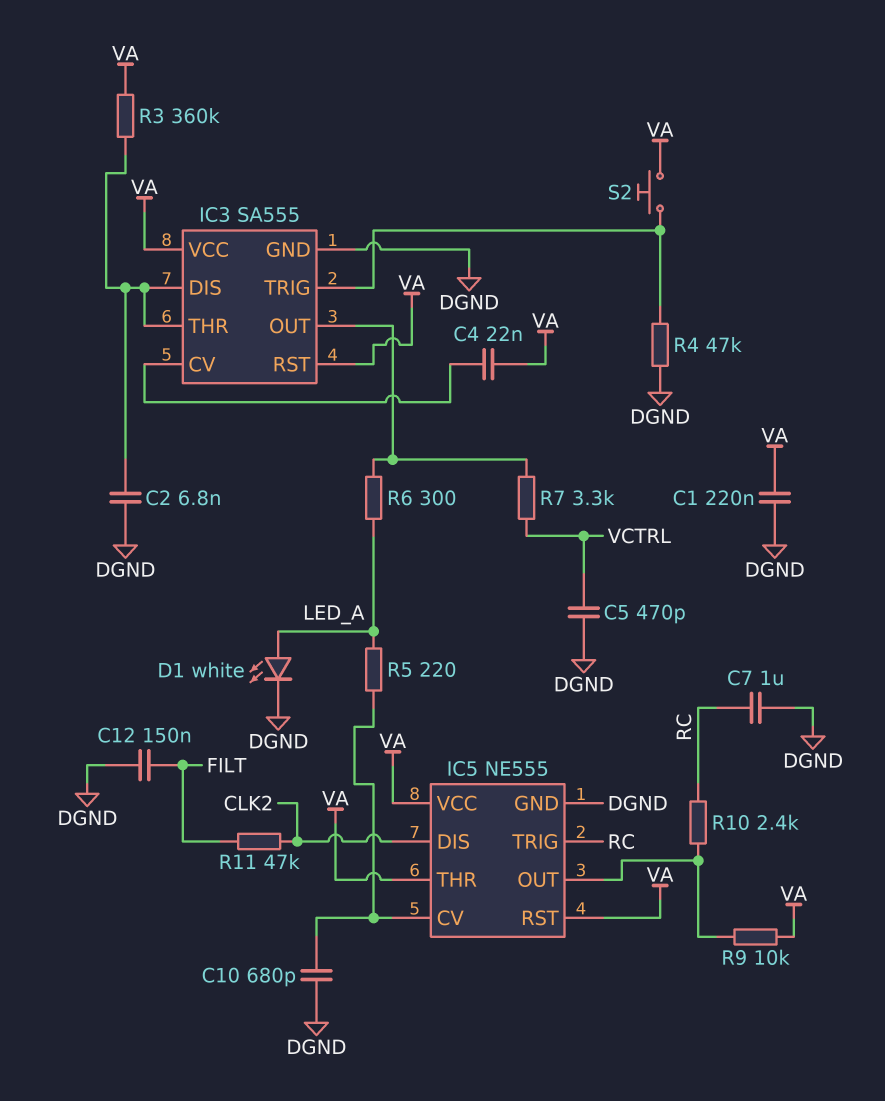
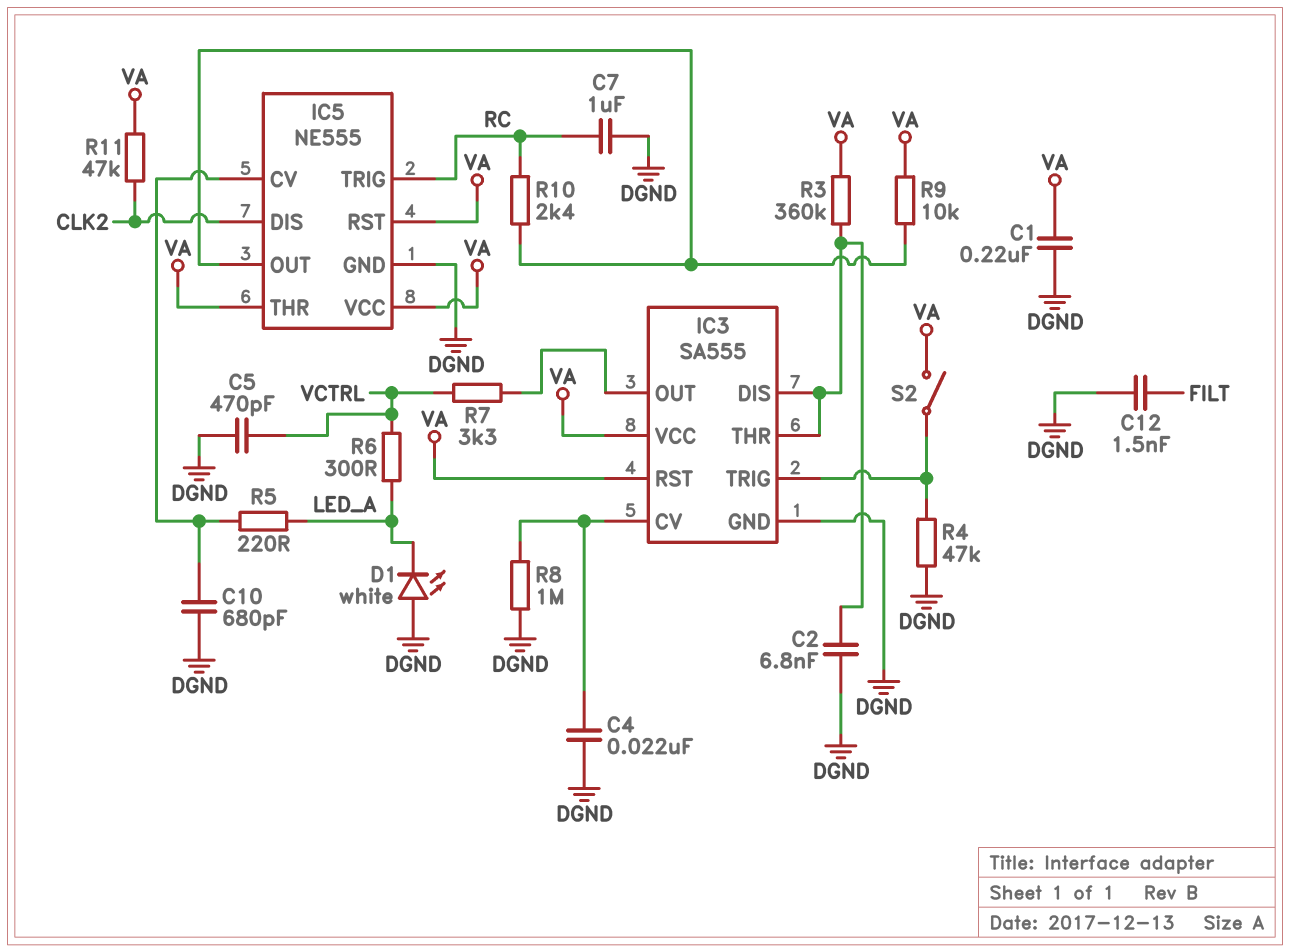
C4: 22nF (IC3/CV, VA) -> 22nF (DGND, IC3/CV)
C12: 150nF (DGND, FILT) -> 1.5nF (DGND, FILT)
D1: LED white (A LED_A, K DGND) -> LED white (A DGND, K LED_A)
R6: 300 (IC3/OUT, LED_A) -> 300 (LED_A, VCTRL)
R8: none -> 1M (DGND, IC3/CV)
R11: 47k (CLK2, FILT) -> 47k (CLK2, VA)
S2: button (IC3/TRIG, VA) -> switch (IC3/TRIG, VA)

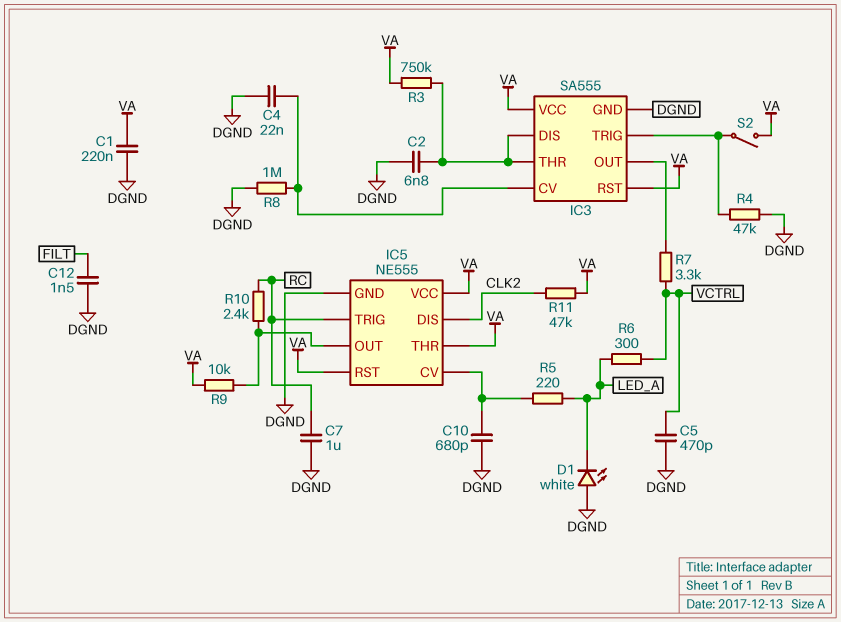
R3: 360k (IC3/DIS, VA) -> 750k (IC3/DIS, VA)

